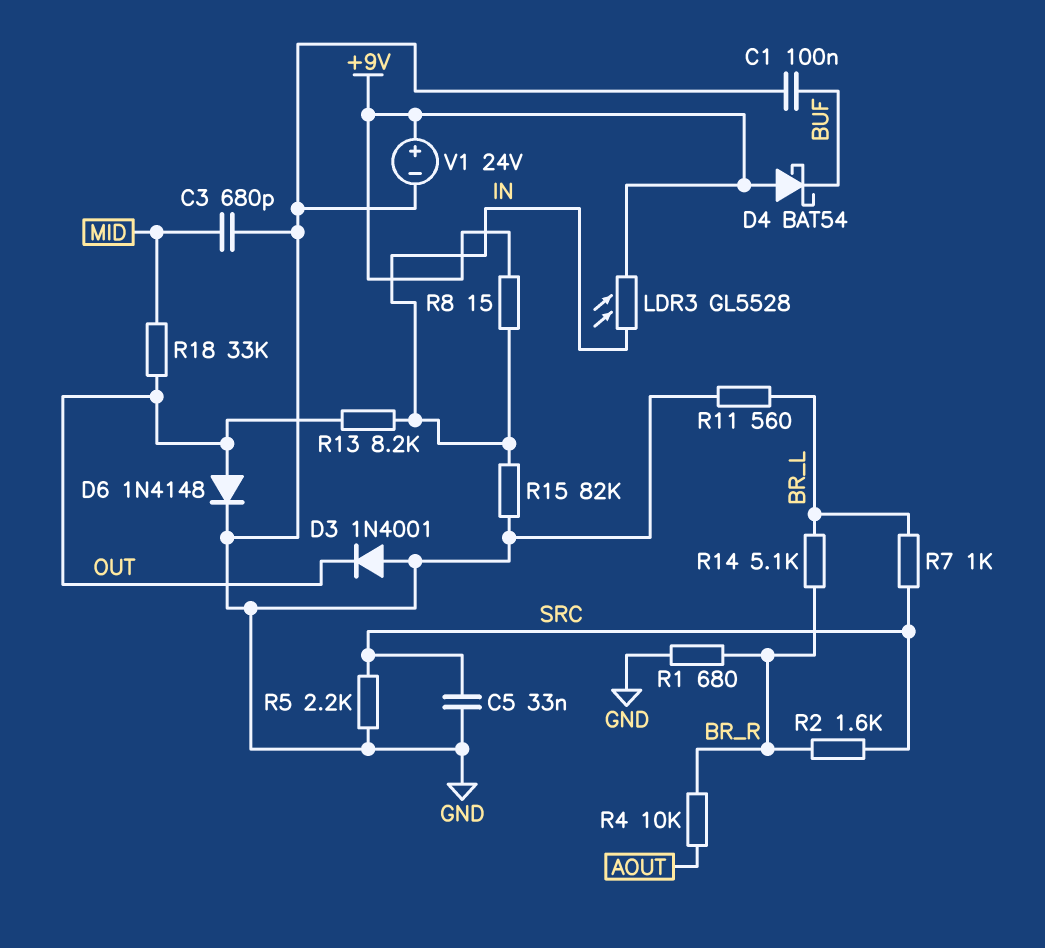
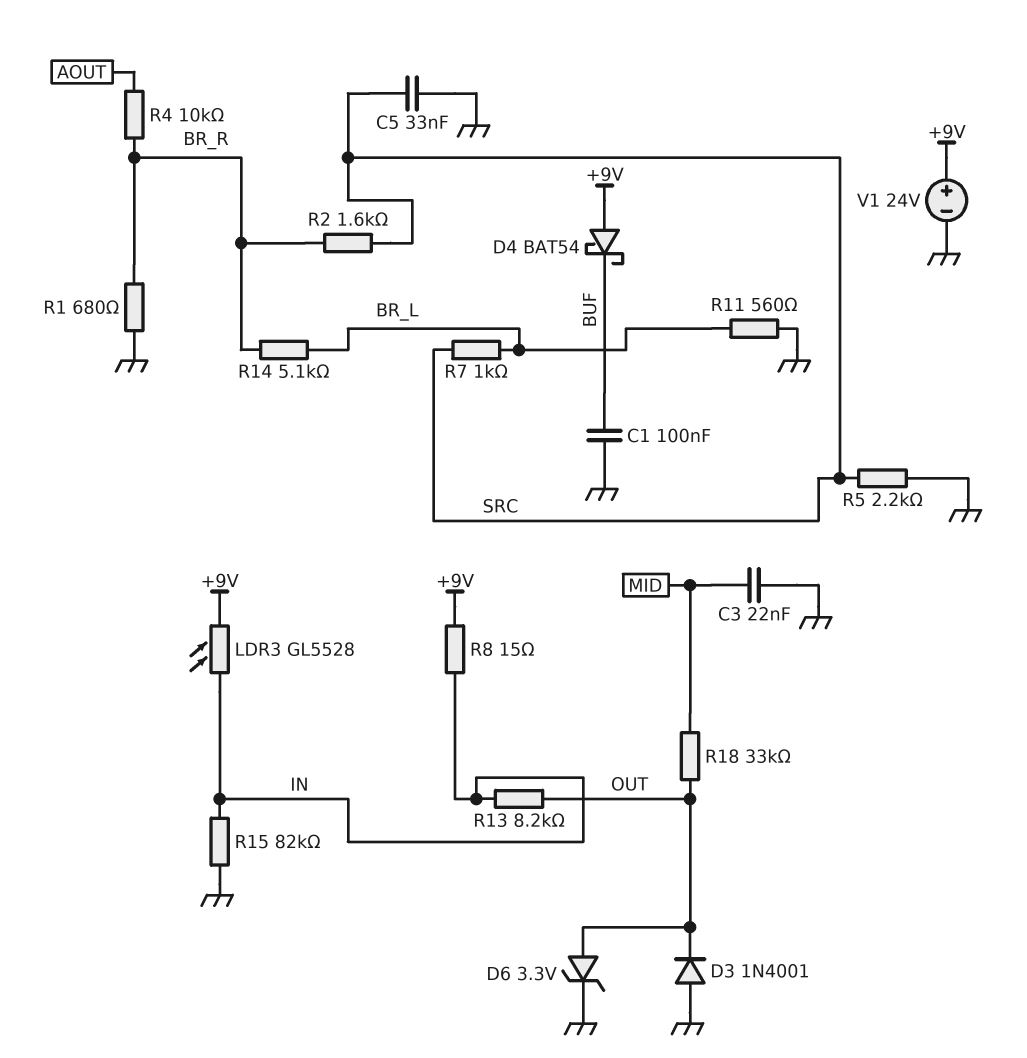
C3: 680pF (GND, MID) -> 22nF (GND, MID)
D6: diode 1N4148 (A OUT, K GND) -> zener 3.3V (A OUT, K GND)

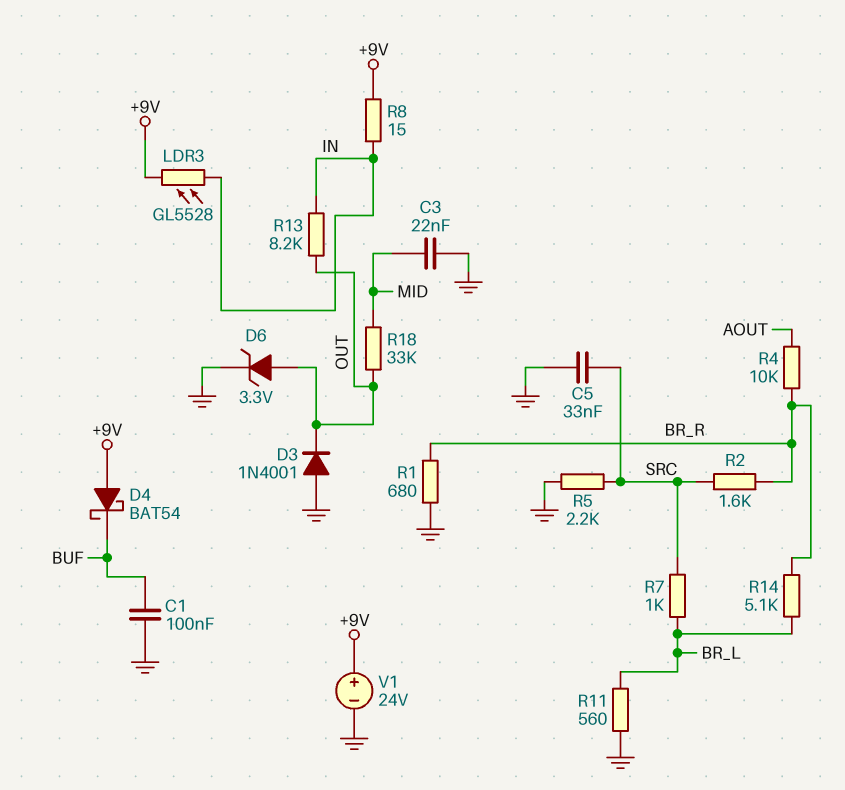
R15: 82k (GND, IN) -> none

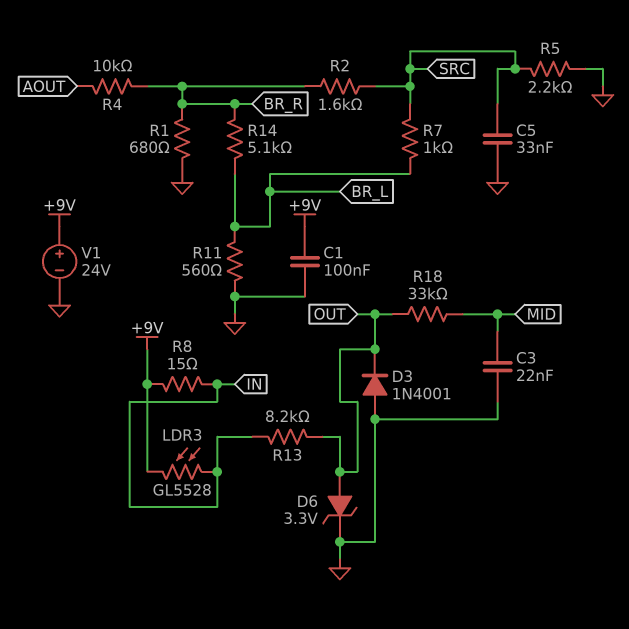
C1: 100nF (BUF, GND) -> 100nF (+9V, GND)
D4: schottky BAT54 (A +9V, K BUF) -> none

